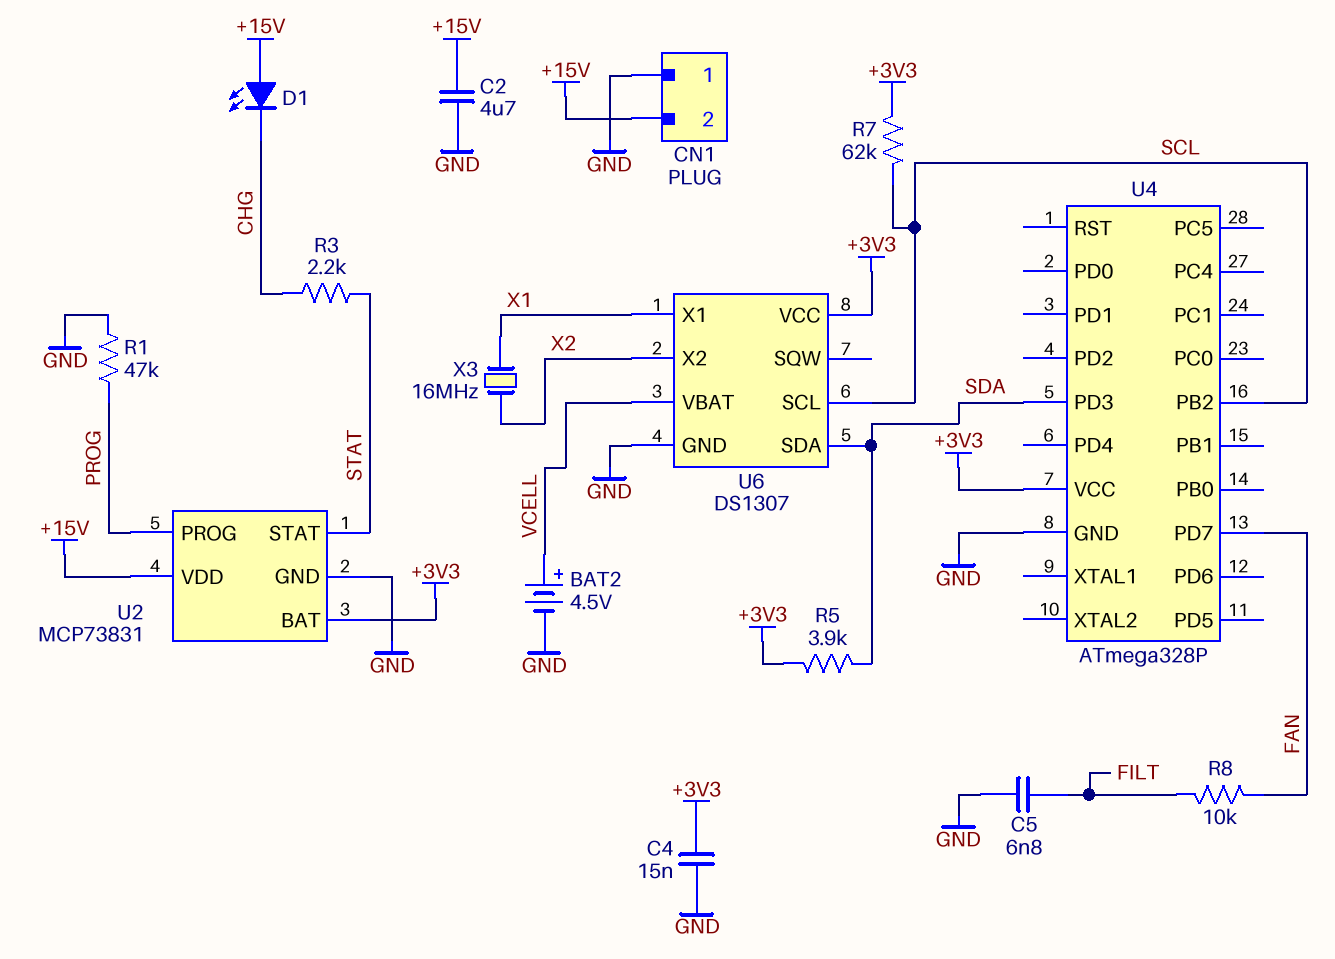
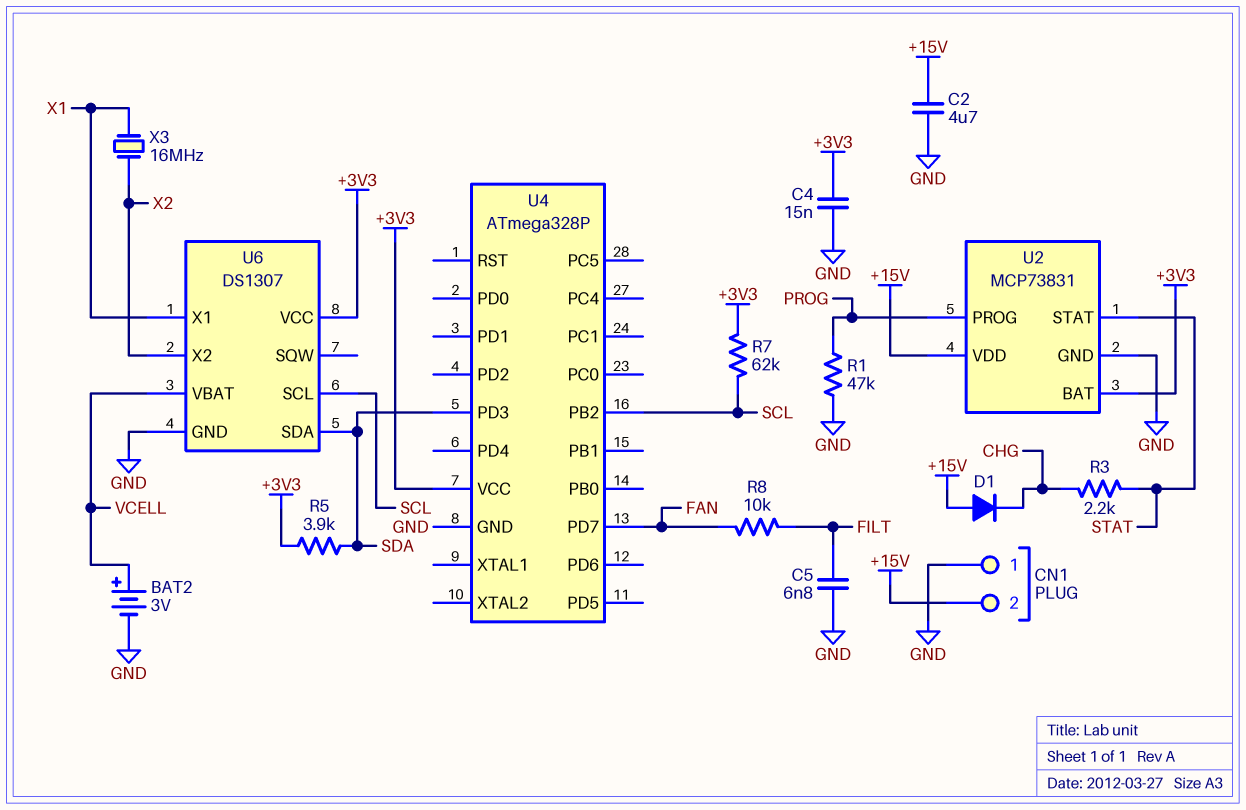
BAT2: 4.5V (plus VCELL, minus GND) -> 3V (plus VCELL, minus GND)
D1: LED (A +15V, K CHG) -> diode (A +15V, K CHG)

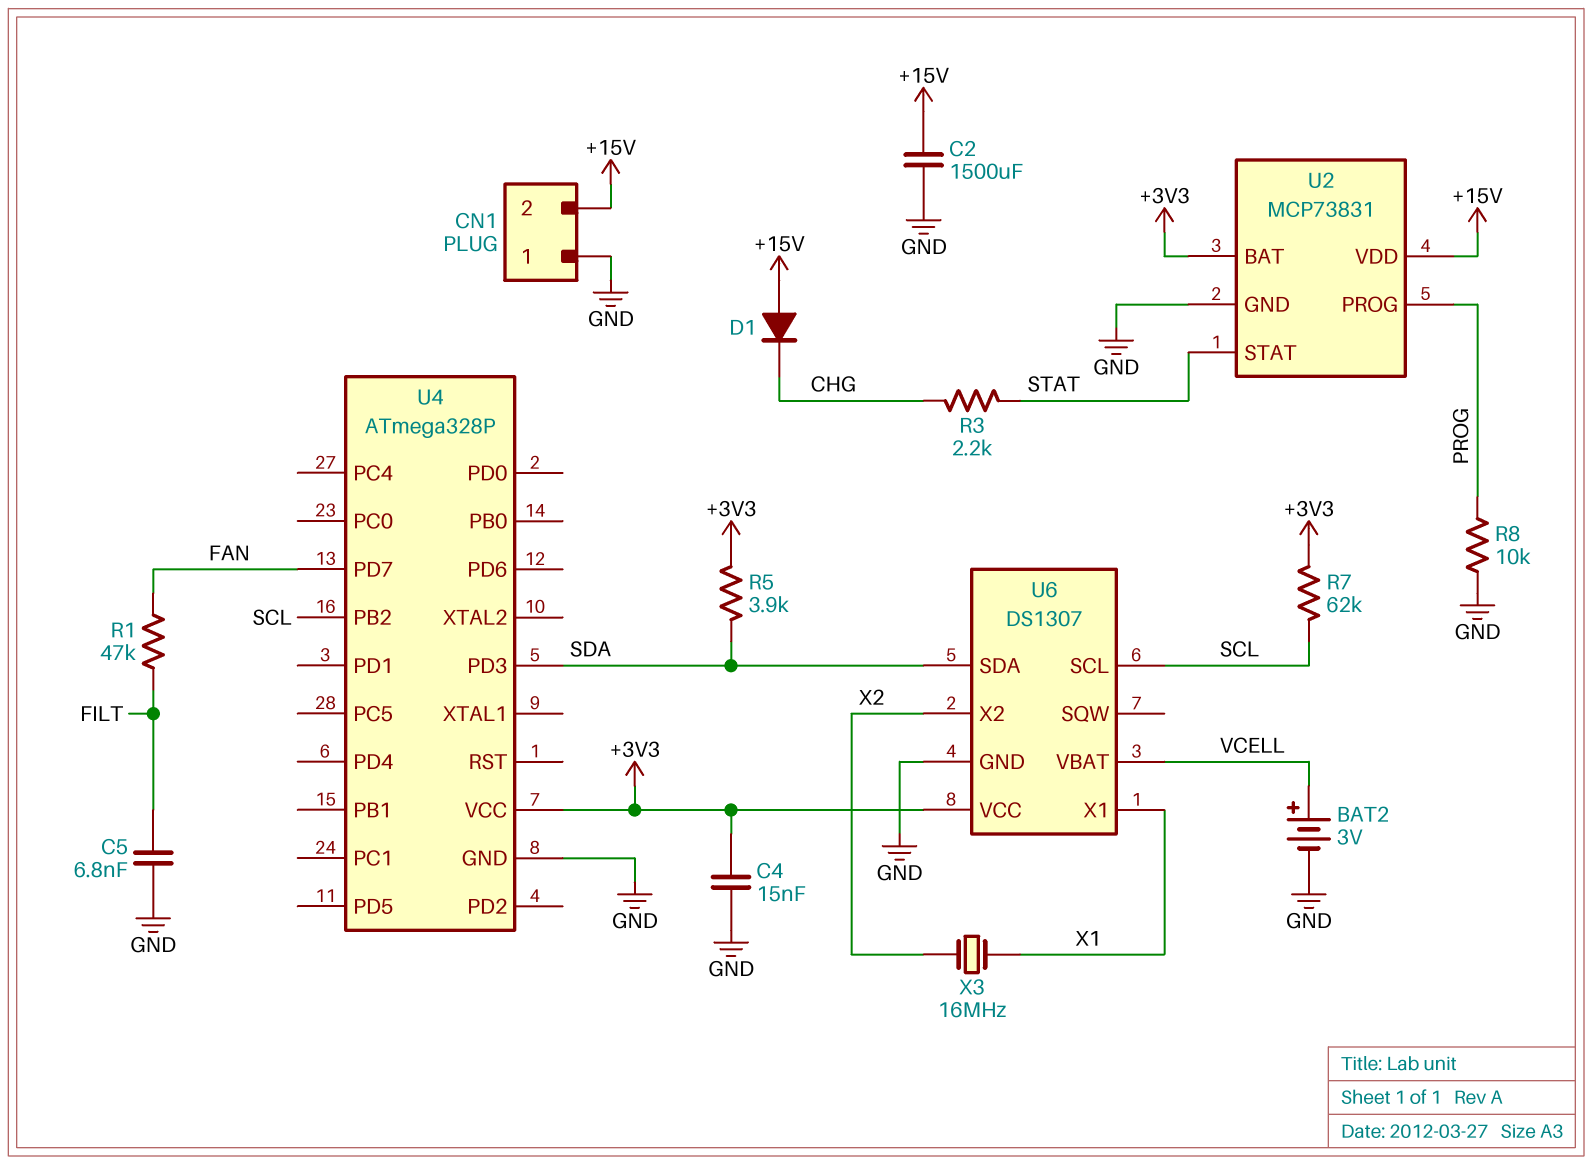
C2: 4.7uF (+15V, GND) -> 1500uF (+15V, GND)
R1: 47k (GND, PROG) -> 47k (FAN, FILT)
R8: 10k (FAN, FILT) -> 10k (GND, PROG)

